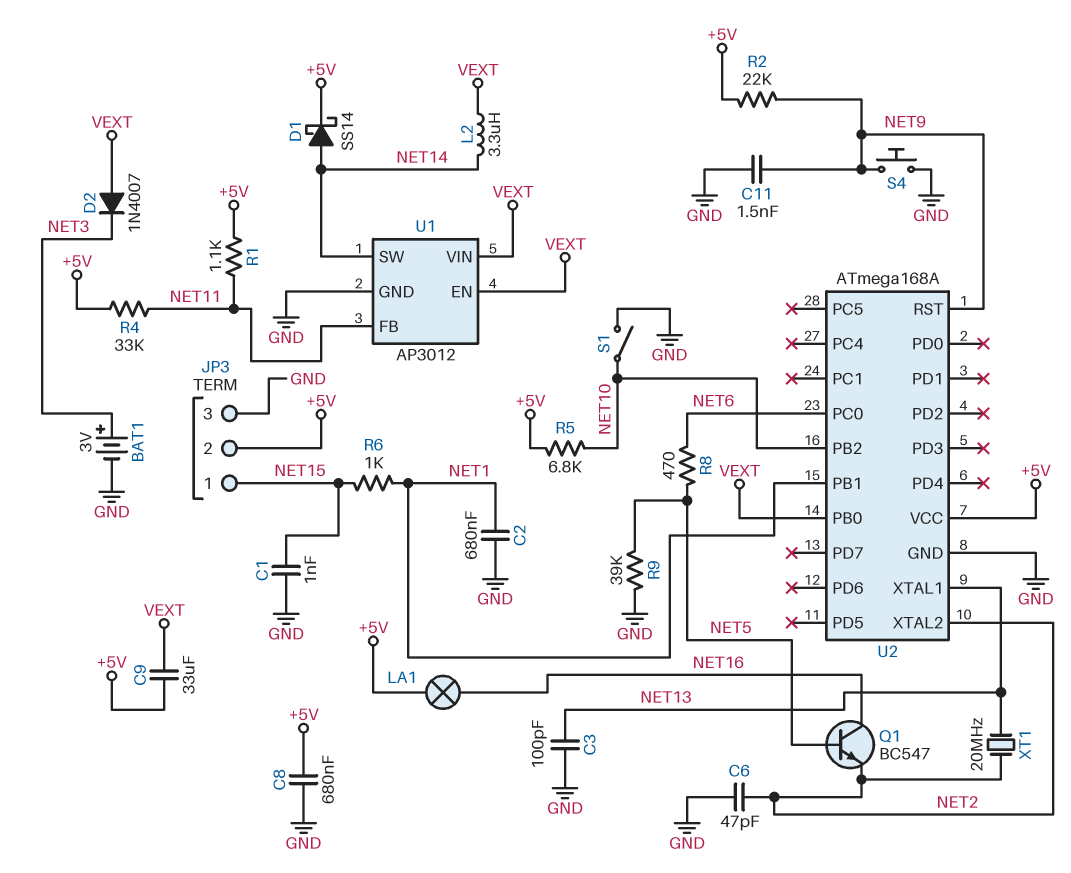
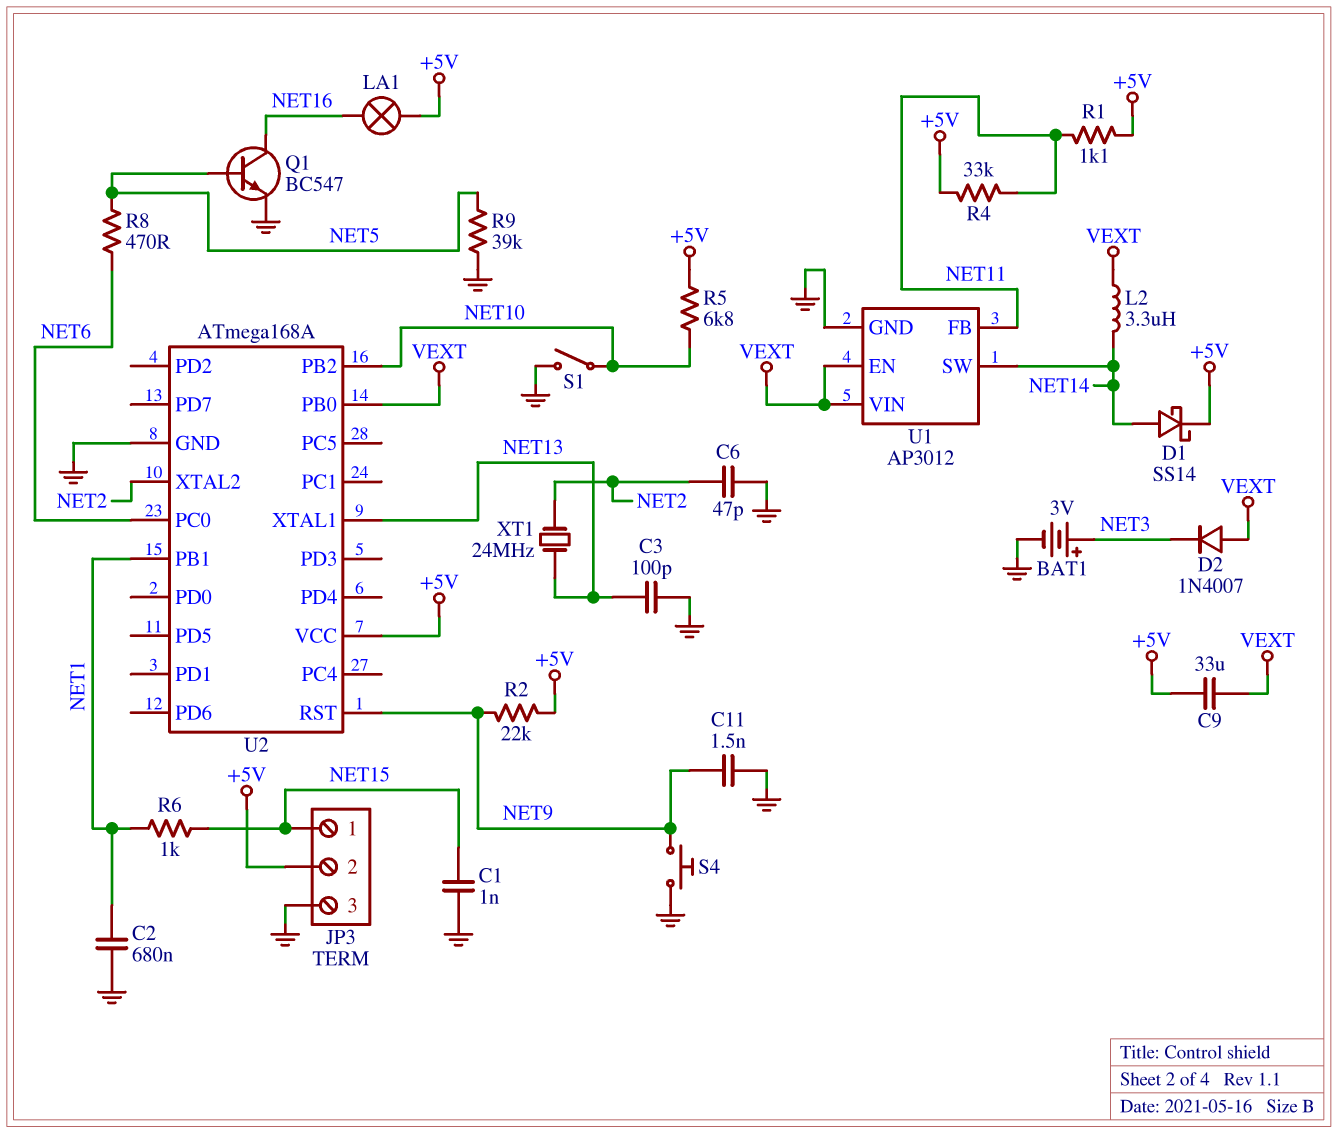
C8: 680nF (+5V, GND) -> none
Q1: NPN BC547 (B NET5, C NET16, E NET2) -> NPN BC547 (B NET5, C NET16, E GND)
XT1: 20MHz (NET2, NET13) -> 24MHz (NET2, NET13)

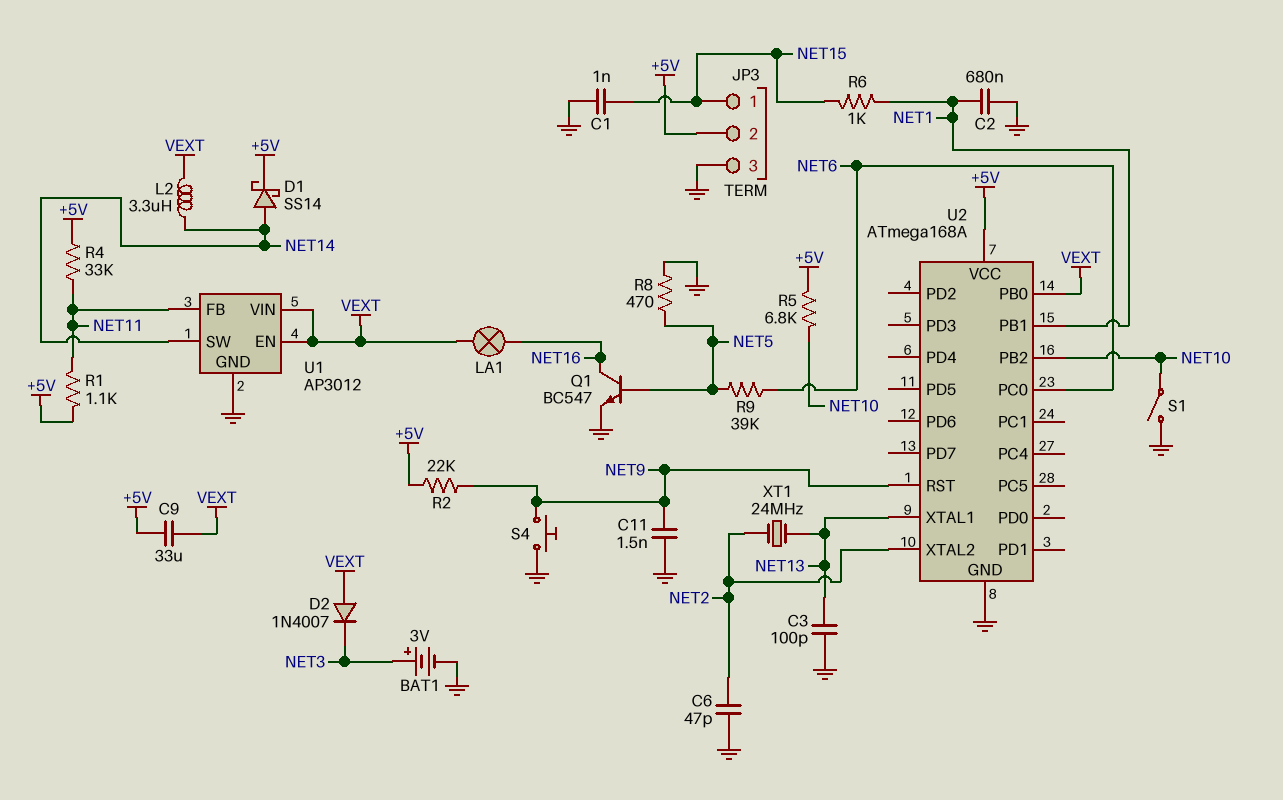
LA1: lamp (+5V, NET16) -> lamp (NET16, VEXT)
R8: 470 (NET5, NET6) -> 470 (GND, NET5)
R9: 39k (GND, NET5) -> 39k (NET5, NET6)

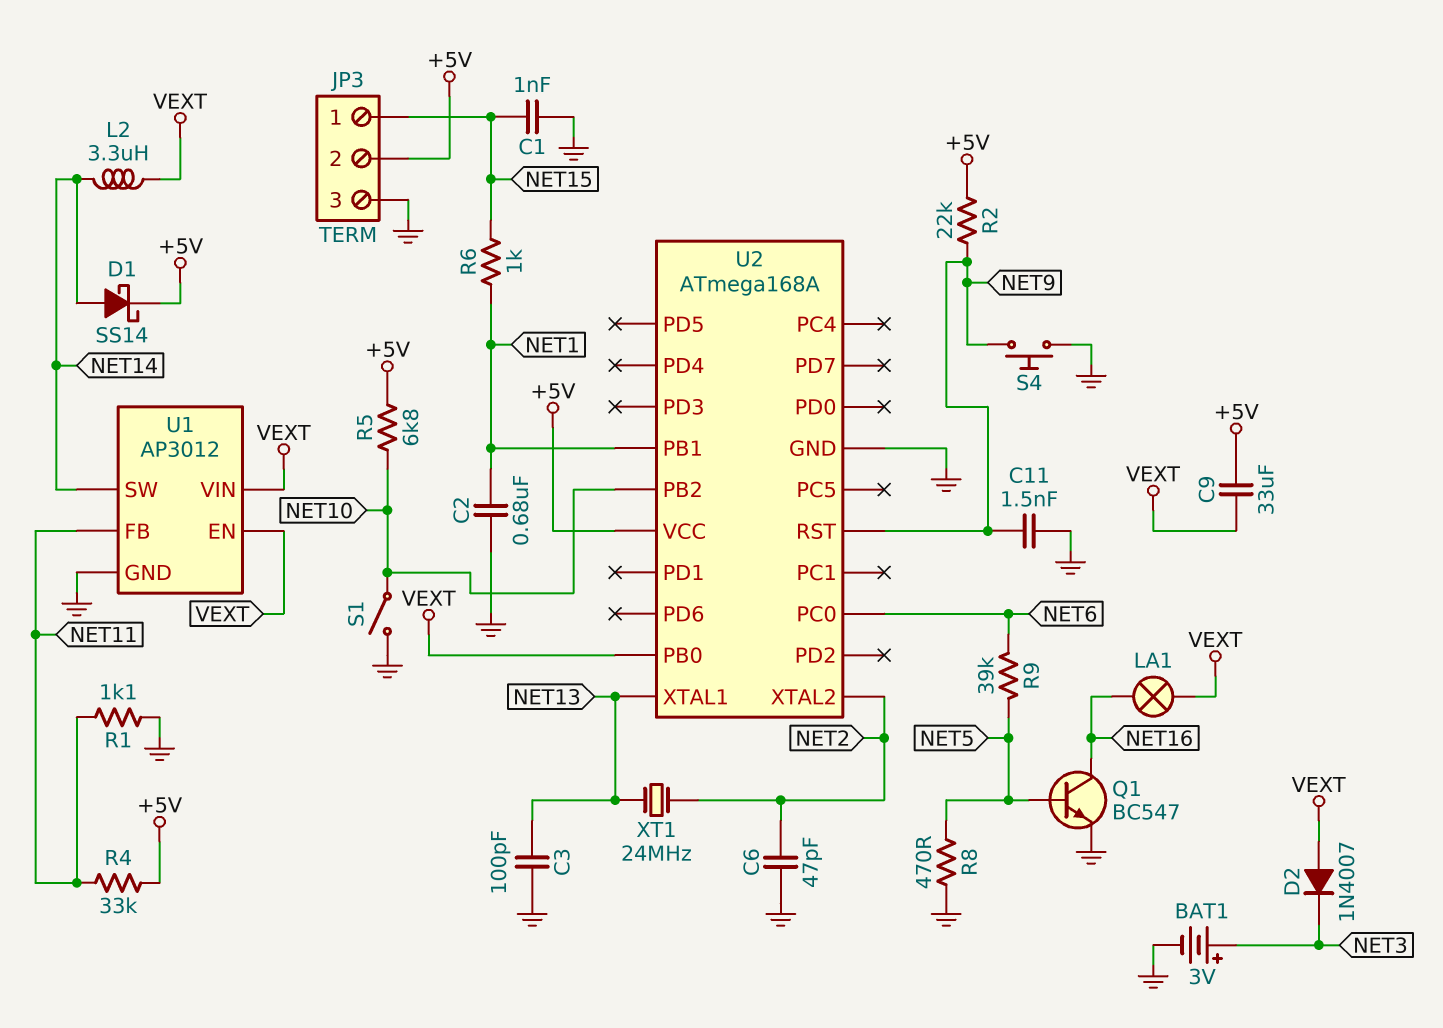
R1: 1.1k (+5V, NET11) -> 1.1k (GND, NET11)

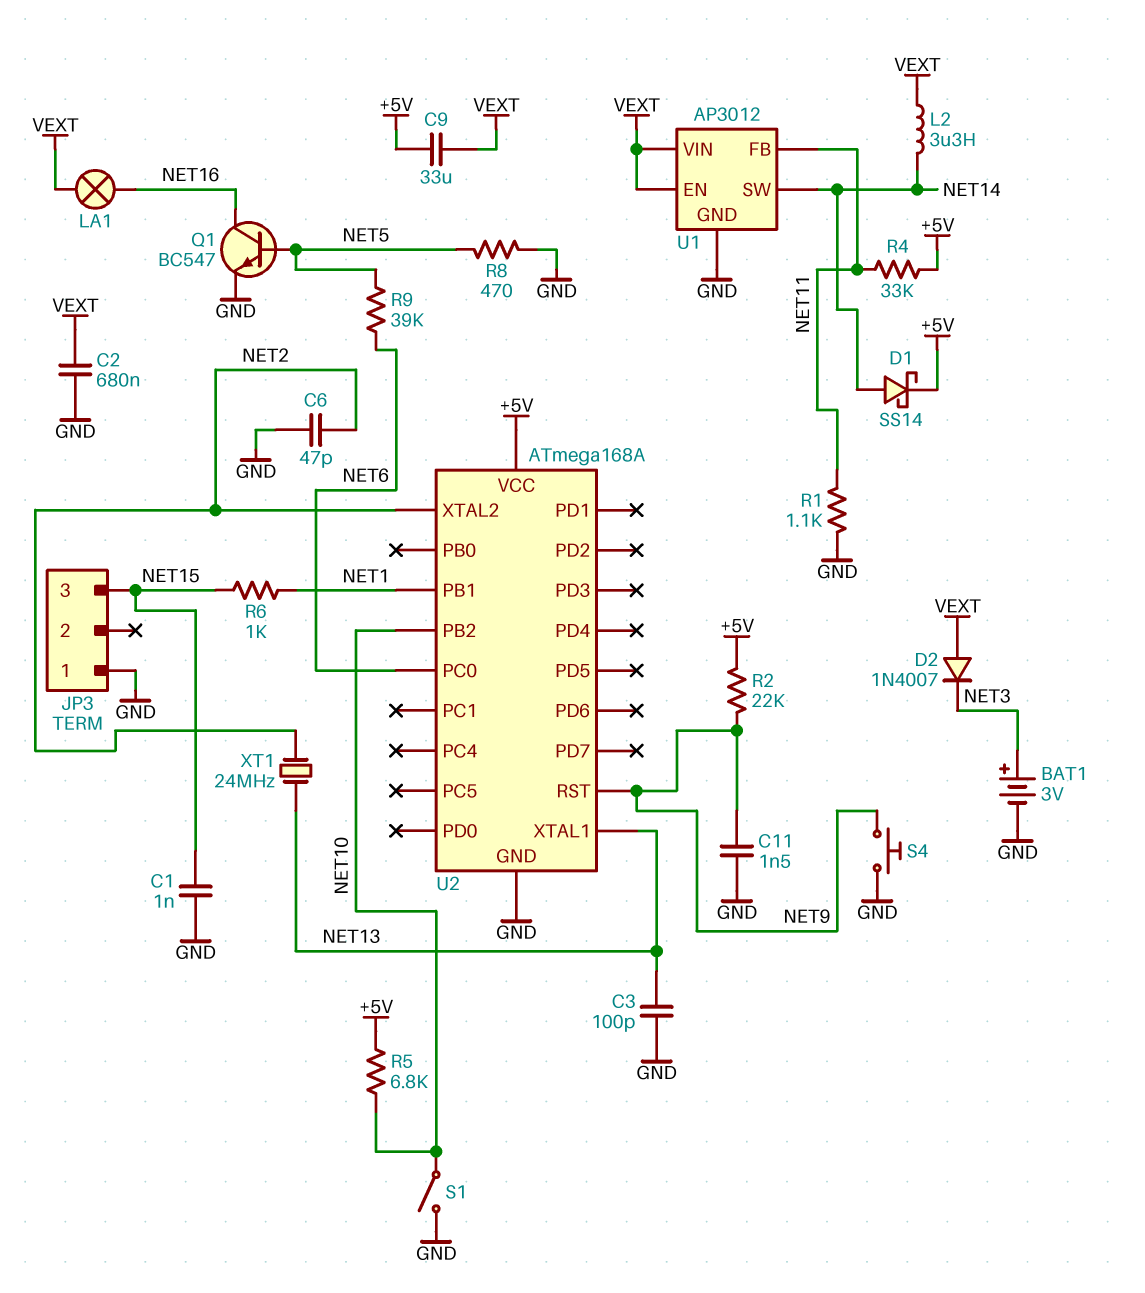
C2: 680nF (GND, NET1) -> 680nF (GND, VEXT)
JP3 pin 1: NET15 -> GND
JP3 pin 2: +5V -> none
JP3 pin 3: GND -> NET15
U2 pin PB0: VEXT -> none

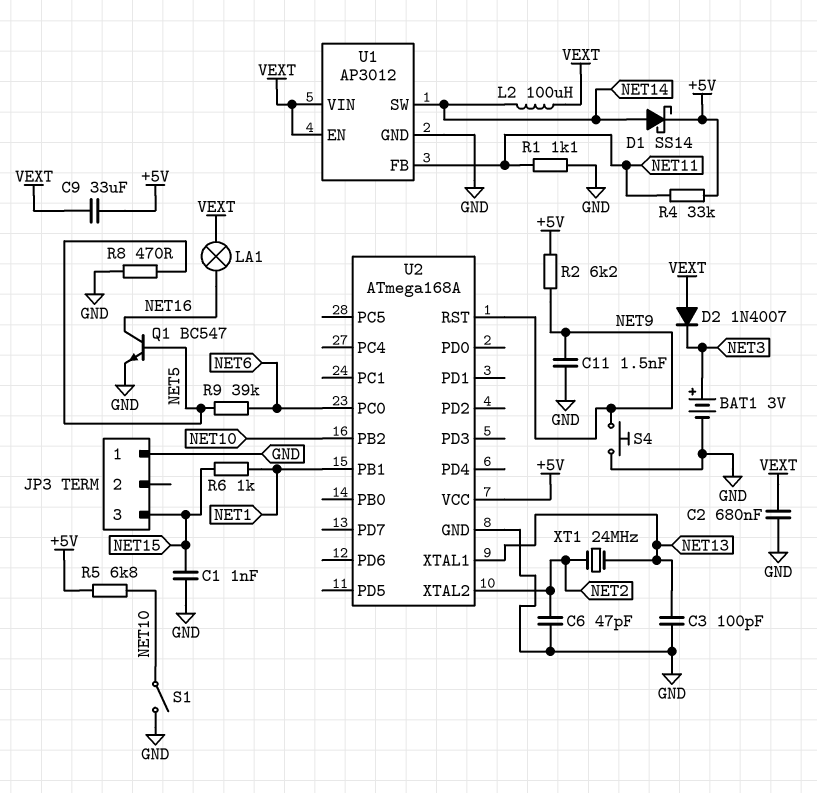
L2: 3.3uH (NET14, VEXT) -> 100uH (NET14, VEXT)
R2: 22k (+5V, NET9) -> 6.2k (+5V, NET9)

